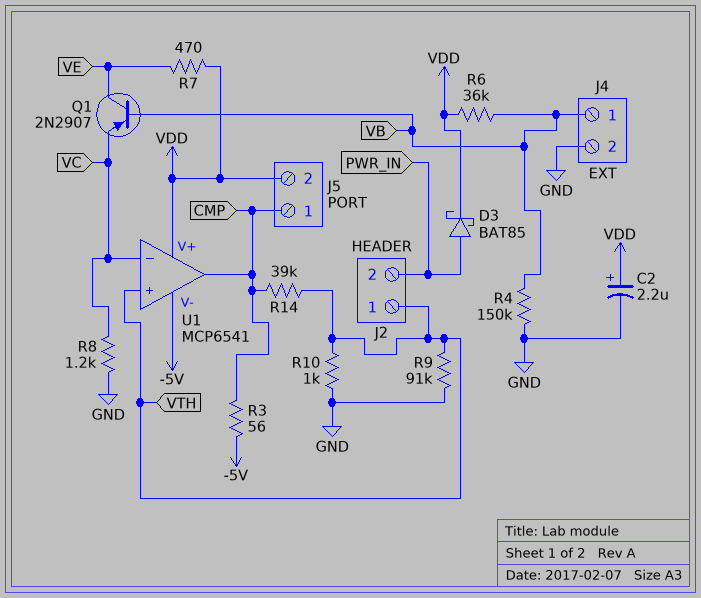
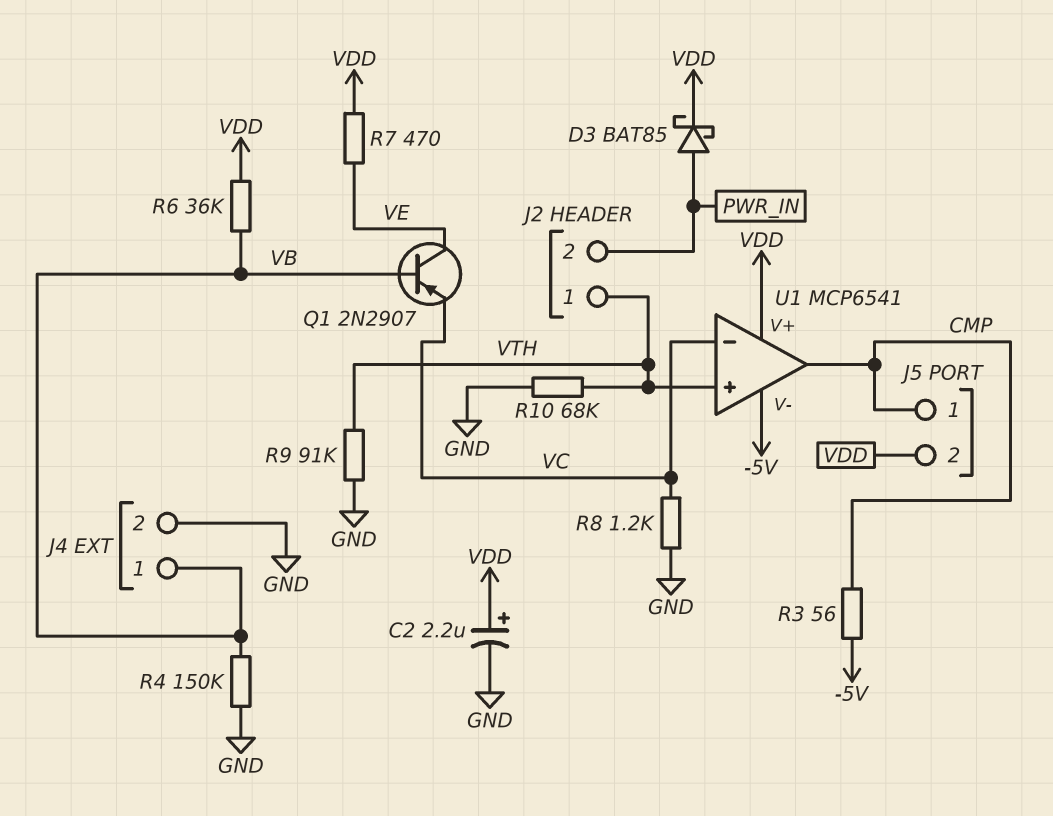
R10: 1k (GND, VTH) -> 68k (GND, VTH)
R14: 39k (CMP, VTH) -> none

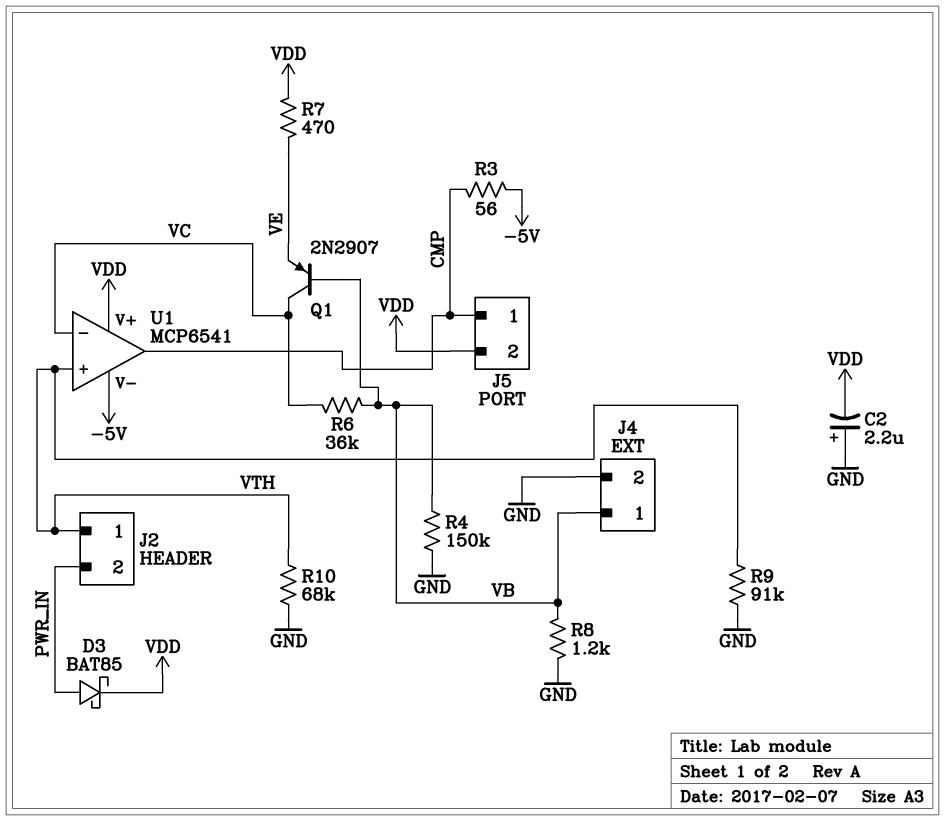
C2: 2.2uF (plus VDD, minus GND) -> 2.2uF (plus GND, minus VDD)
Q1: PNP 2N2907 (B VB, C VE, E VC) -> PNP 2N2907 (B VB, C VC, E VE)
R6: 36k (VB, VDD) -> 36k (VB, VC)
R8: 1.2k (GND, VC) -> 1.2k (GND, VB)

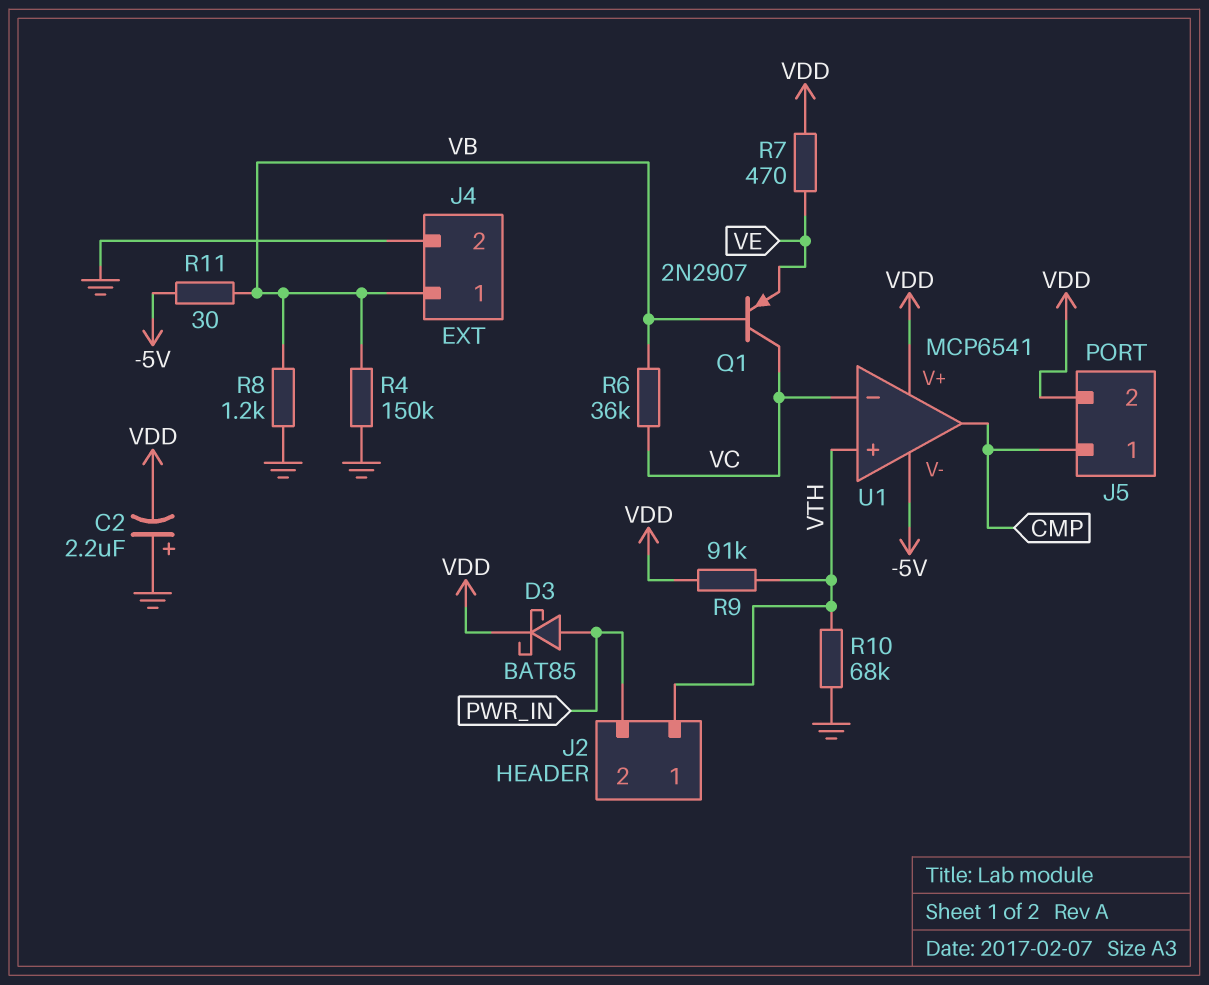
R3: 56 (-5V, CMP) -> none
R9: 91k (GND, VTH) -> 91k (VDD, VTH)
R11: none -> 30 (-5V, VB)

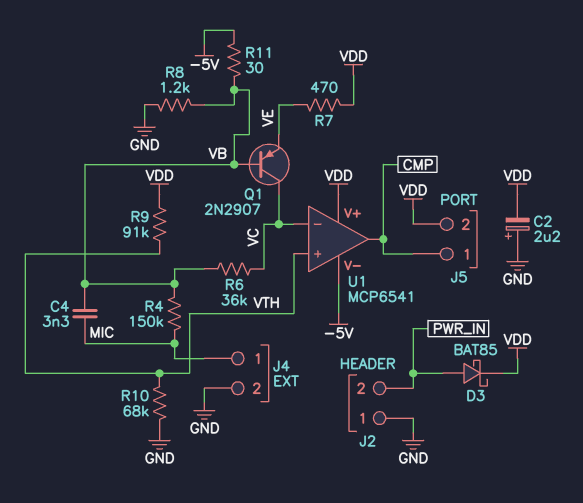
C4: none -> 3.3nF (MIC, VB)
J2 pin 1: VTH -> GND
J4 pin 1: VB -> MIC
R4: 150k (GND, VB) -> 150k (MIC, VB)

